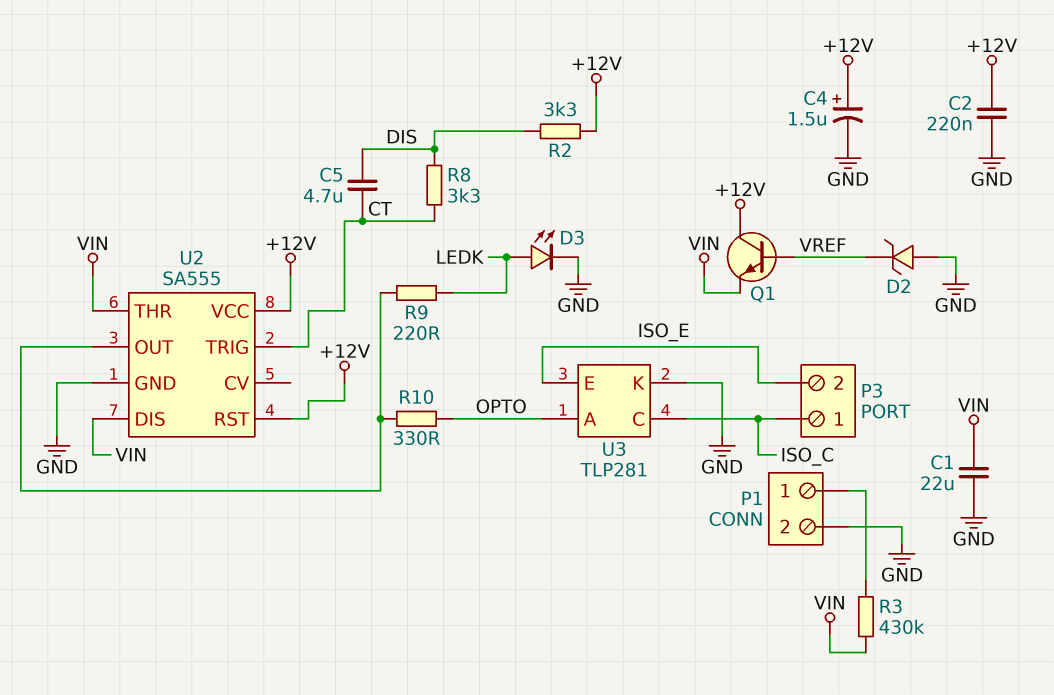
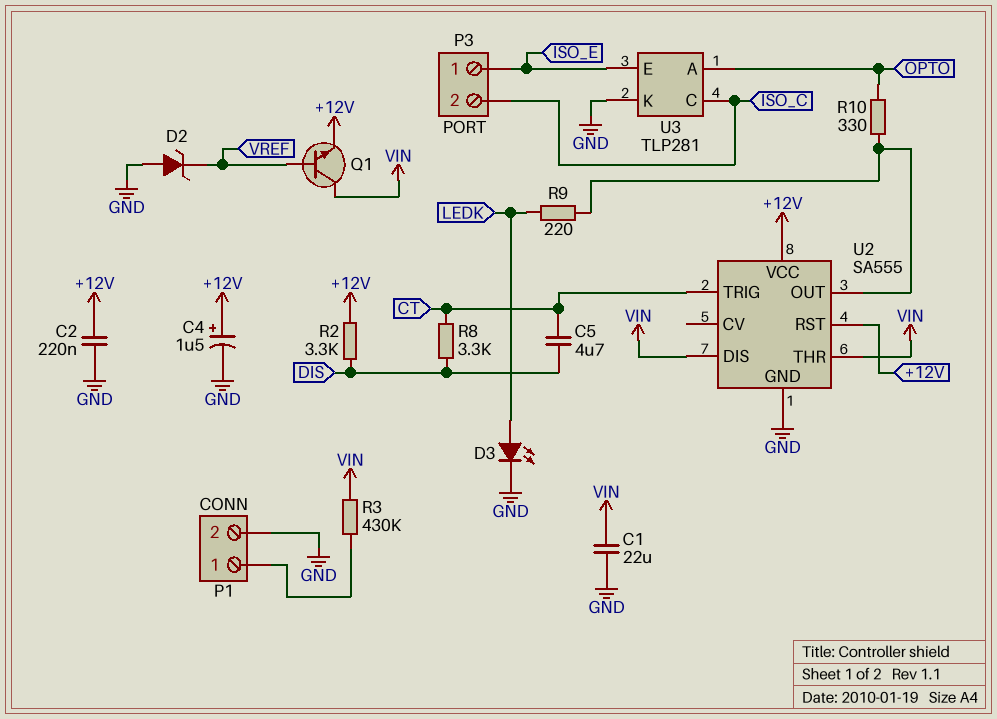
P3 pin 1: ISO_C -> ISO_E
P3 pin 2: ISO_E -> ISO_C
Q1: NPN (B VREF, C +12V, E VIN) -> NPN (B VREF, C VIN, E +12V)

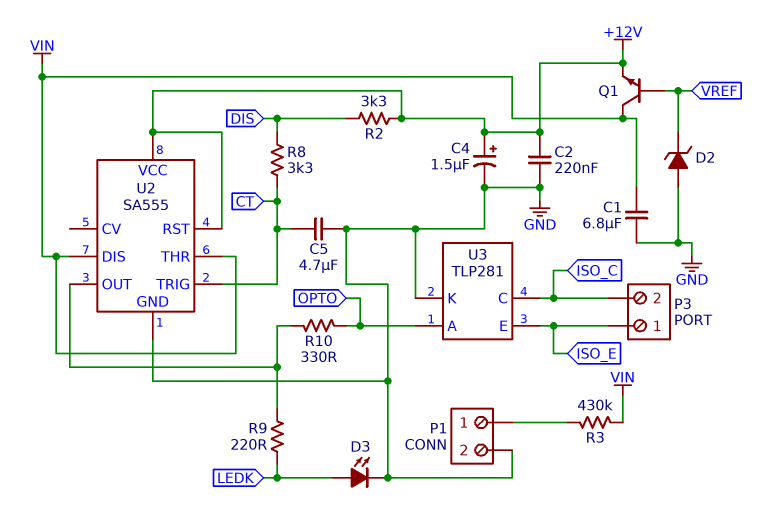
C1: 22uF (GND, VIN) -> 6.8uF (GND, VIN)
C5: 4.7uF (CT, DIS) -> 4.7uF (CT, GND)

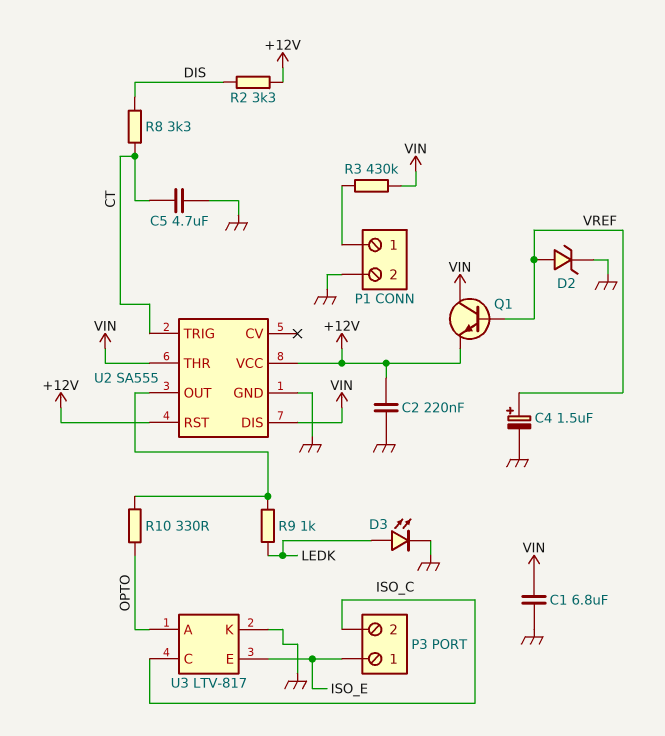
C4: 1.5uF (plus +12V, minus GND) -> 1.5uF (plus VREF, minus GND)
D2: zener (A GND, K VREF) -> zener (A VREF, K GND)
R9: 220 (LEDK, U2/OUT) -> 1k (LEDK, U2/OUT)
U3: TLP281 -> LTV-817

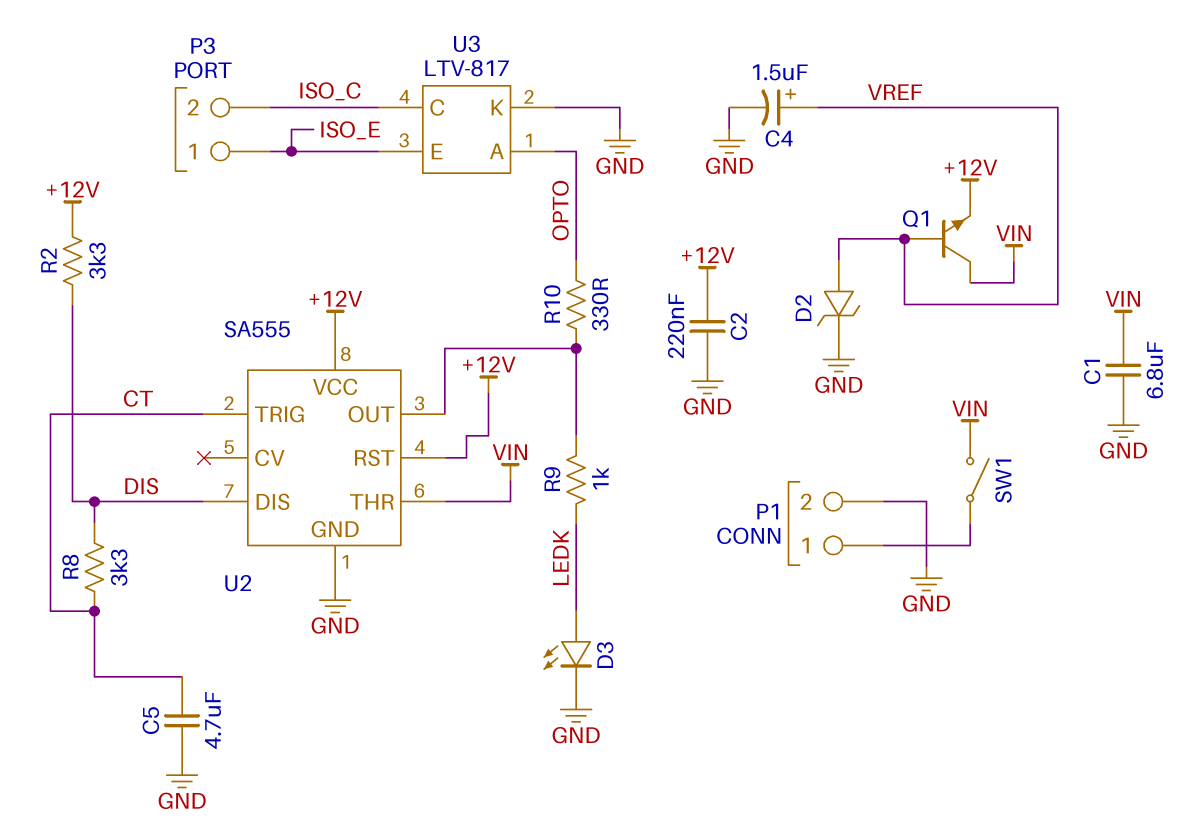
R3: 430k (P1/1, VIN) -> none
SW1: none -> switch (P1/1, VIN)
U2 pin DIS: VIN -> DIS

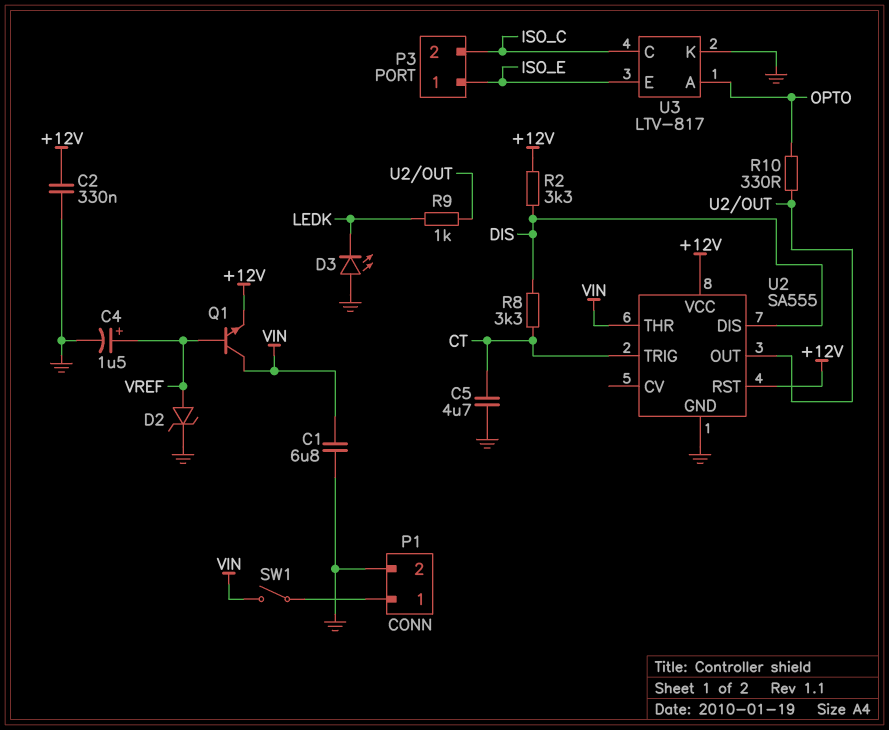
C2: 220nF (+12V, GND) -> 330nF (+12V, GND)
D3: LED (A LEDK, K GND) -> LED (A GND, K LEDK)

